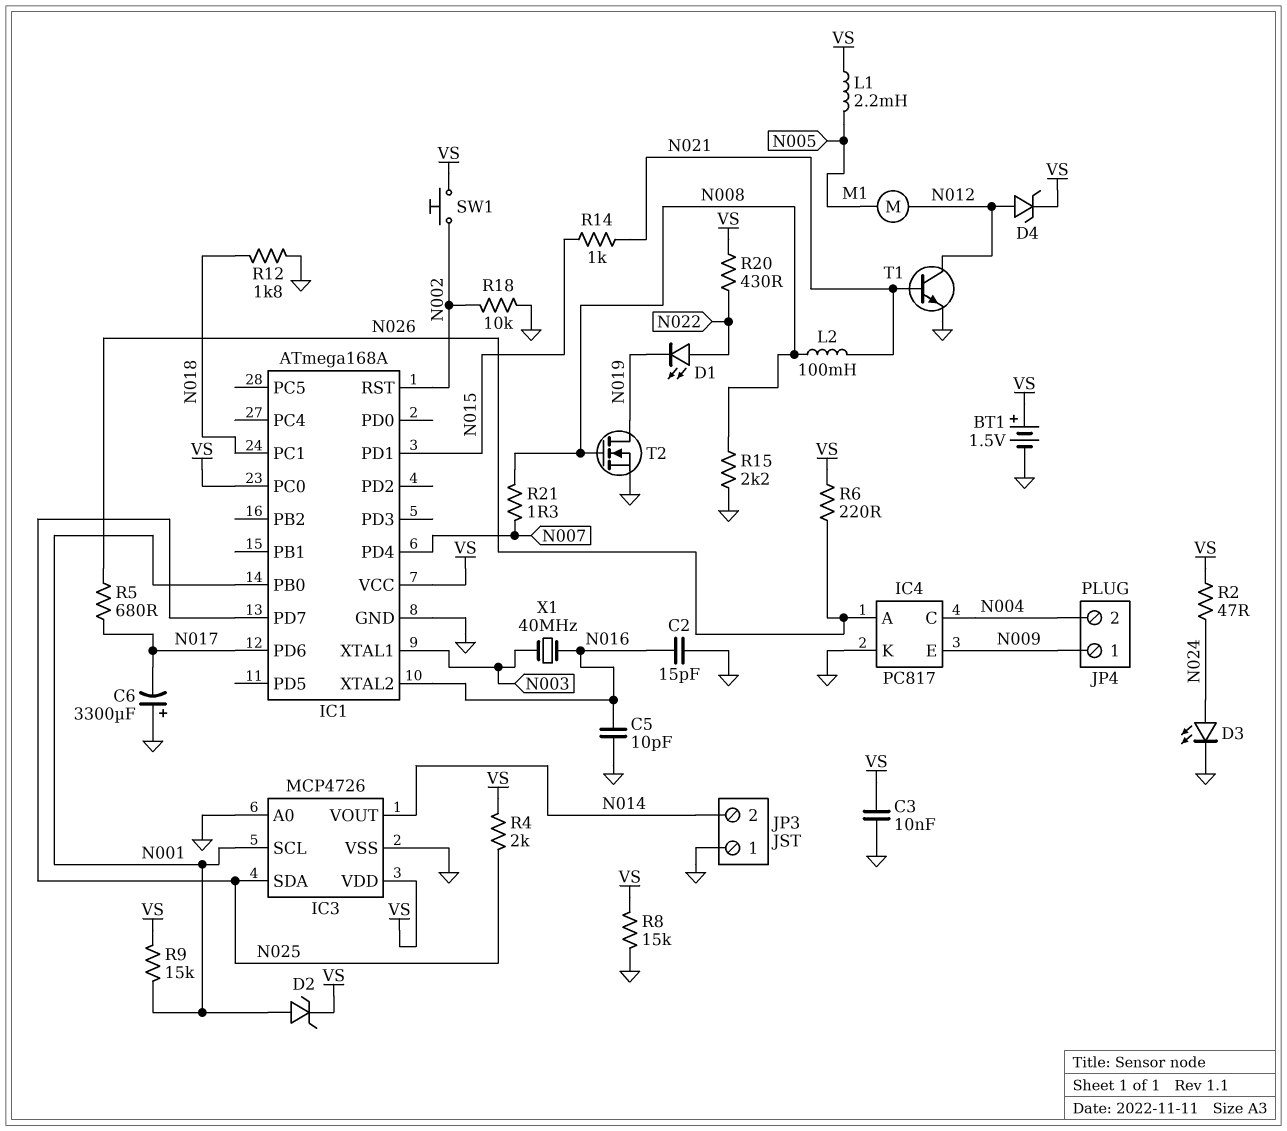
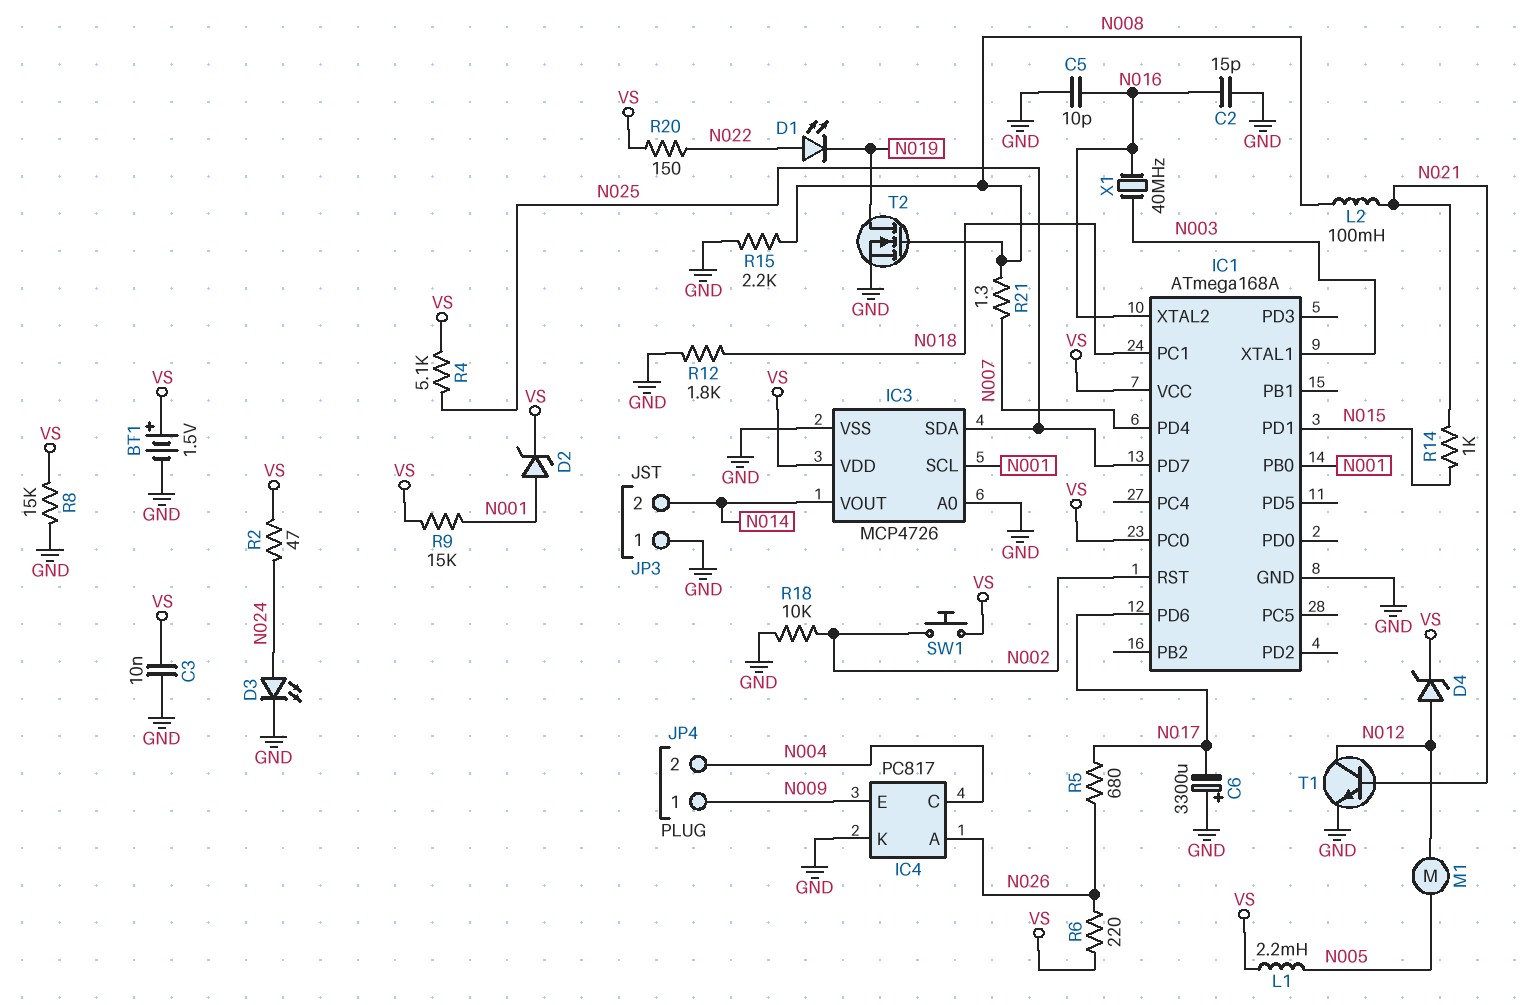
R4: 2k (N025, VS) -> 5.1k (N025, VS)
R20: 430 (N022, VS) -> 150 (N022, VS)

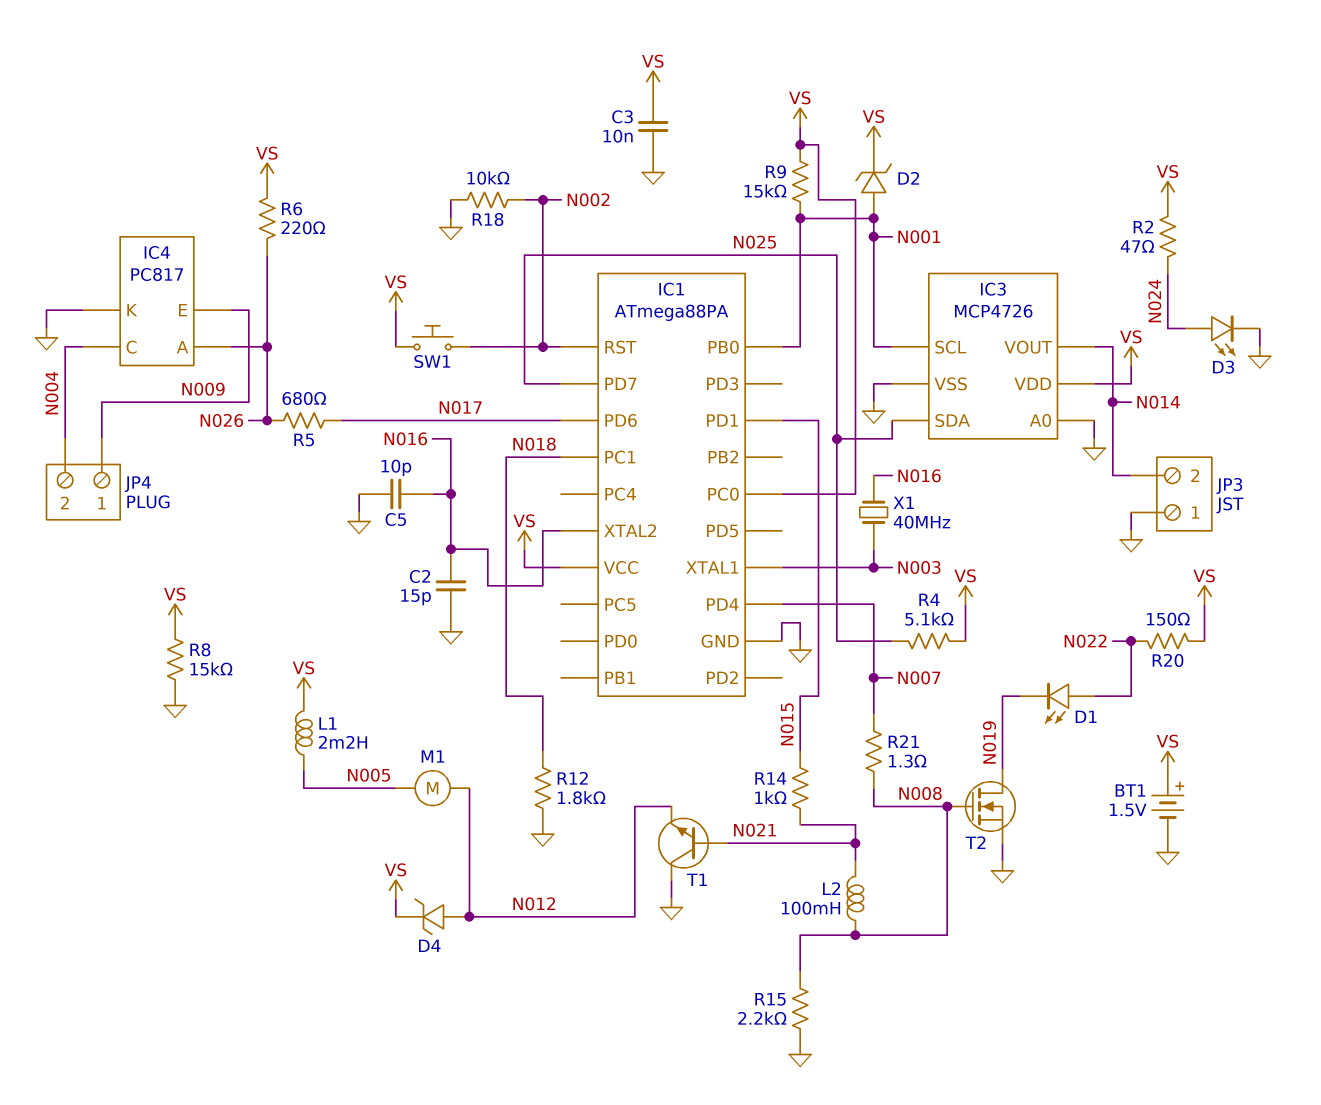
C6: 3300uF (plus GND, minus N017) -> none
IC1: ATmega168A -> ATmega88PA
T1: NPN (B N021, C N012, E GND) -> NPN (B N021, C GND, E N012)

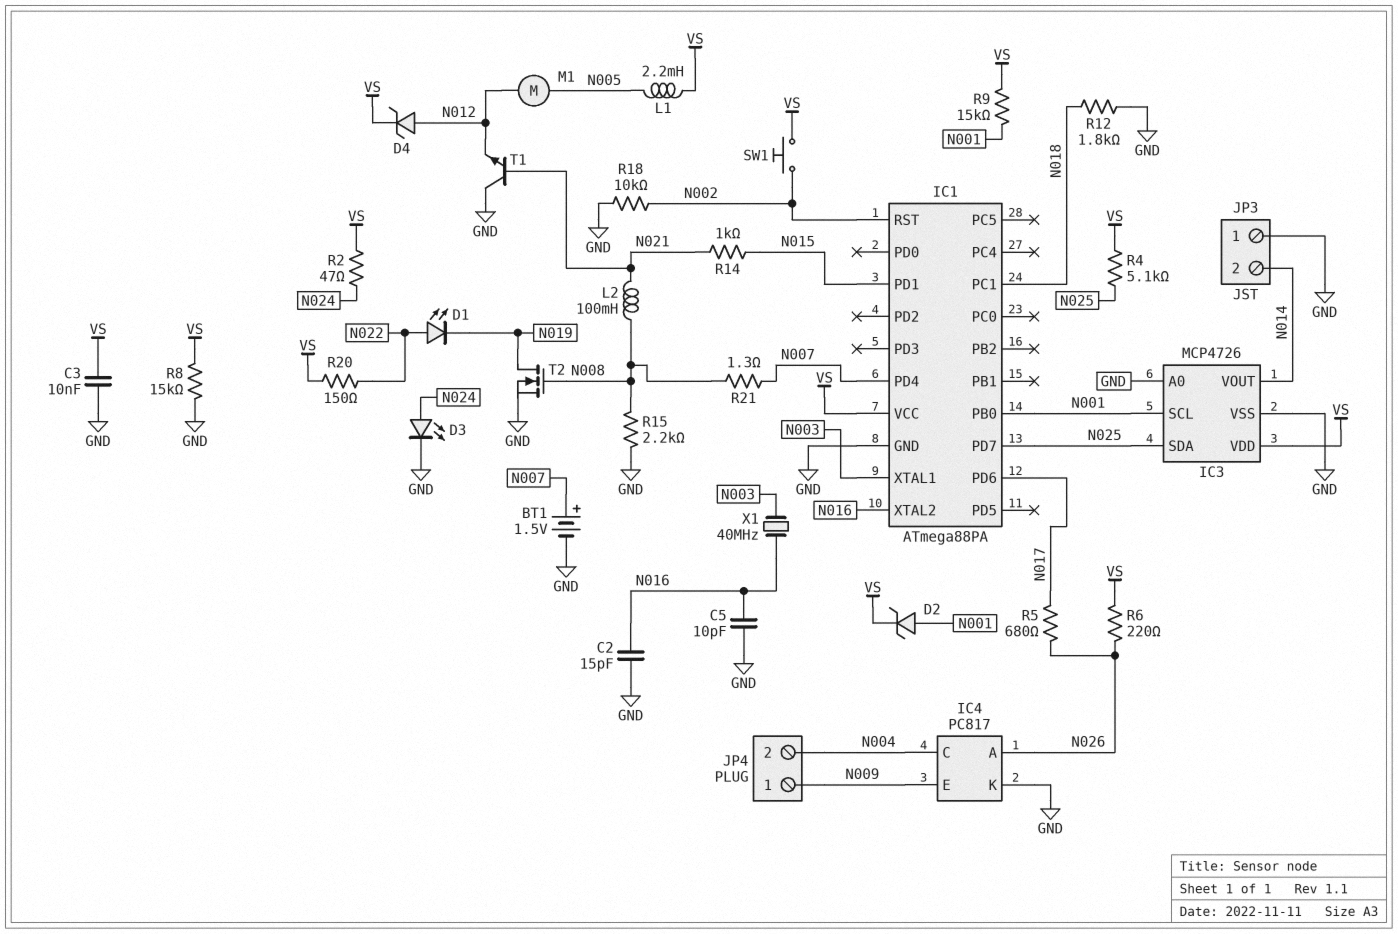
BT1: 1.5V (plus VS, minus GND) -> 1.5V (plus N007, minus GND)
IC1 pin PC0: VS -> none

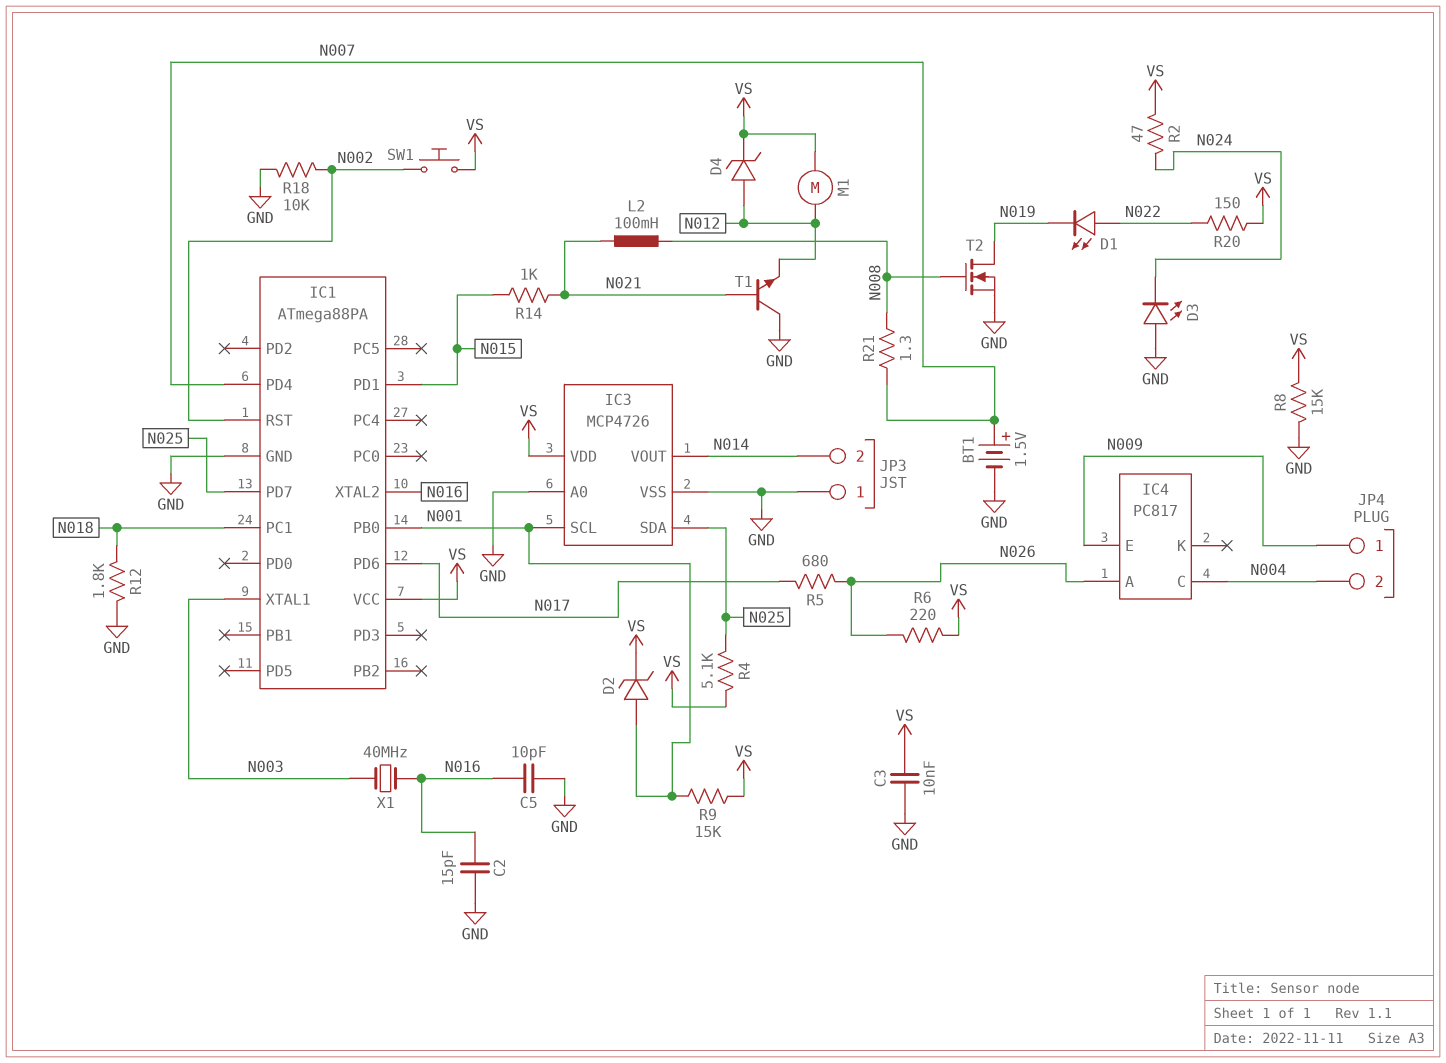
D3: LED (A N024, K GND) -> LED (A GND, K N024)
IC4 pin K: GND -> none
L1: 2.2mH (N005, VS) -> none
M1: motor (N005, N012) -> motor (N012, VS)
R15: 2.2k (GND, N008) -> none

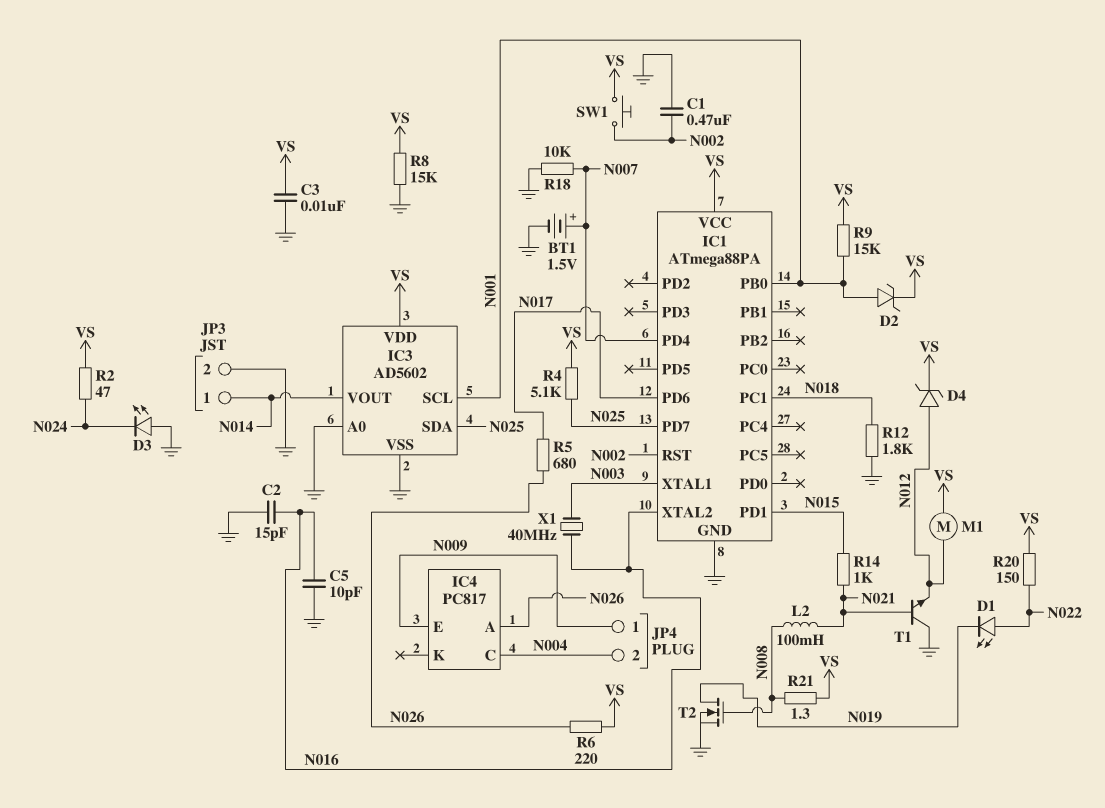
C1: none -> 470nF (GND, N002)
IC3: MCP4726 -> AD5602
JP3 pin 1: GND -> N014
JP3 pin 2: N014 -> GND
R18: 10k (GND, N002) -> 10k (GND, N007)
R21: 1.3 (N007, N008) -> 1.3 (N008, VS)

